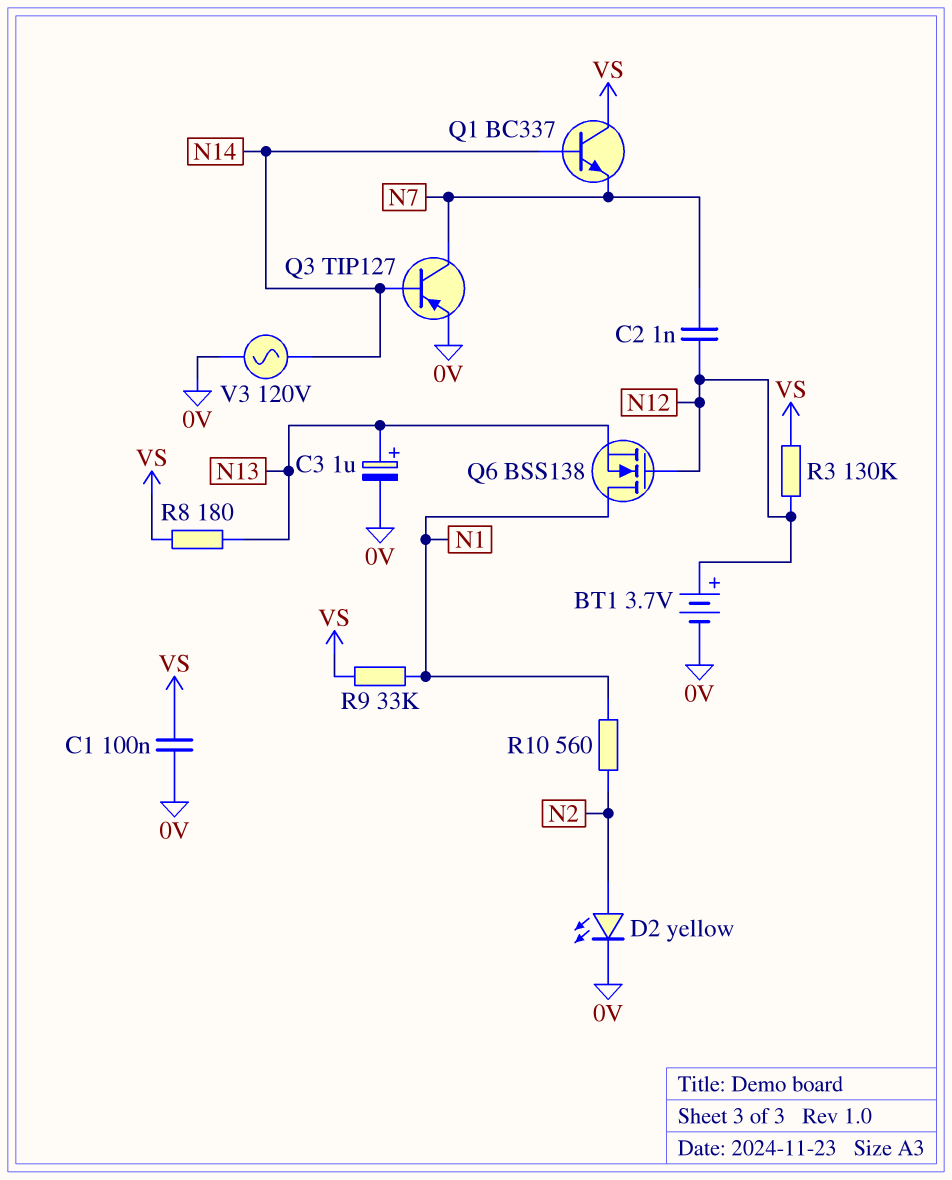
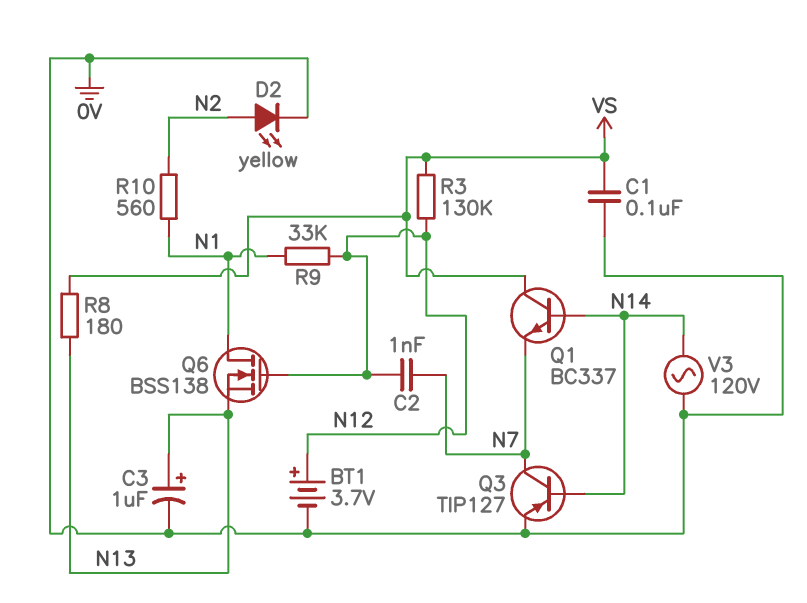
R9: 33k (N1, VS) -> 33k (N1, N12)

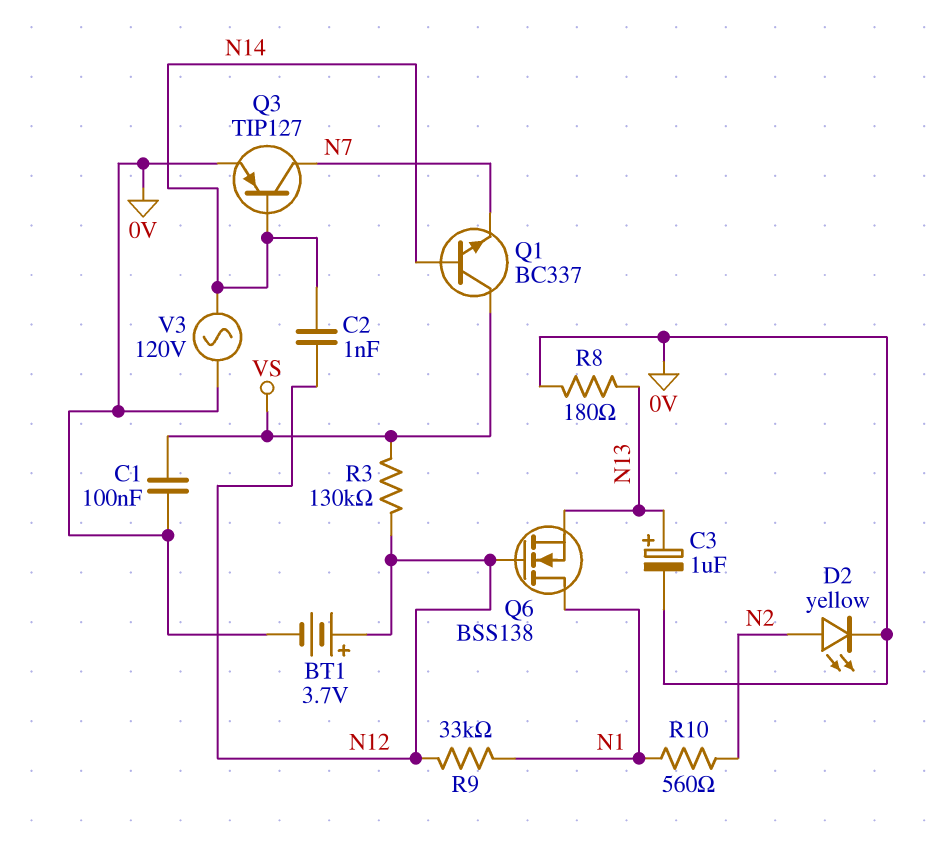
C2: 1nF (N7, N12) -> 1nF (N12, N14)
R8: 180 (N13, VS) -> 180 (0V, N13)

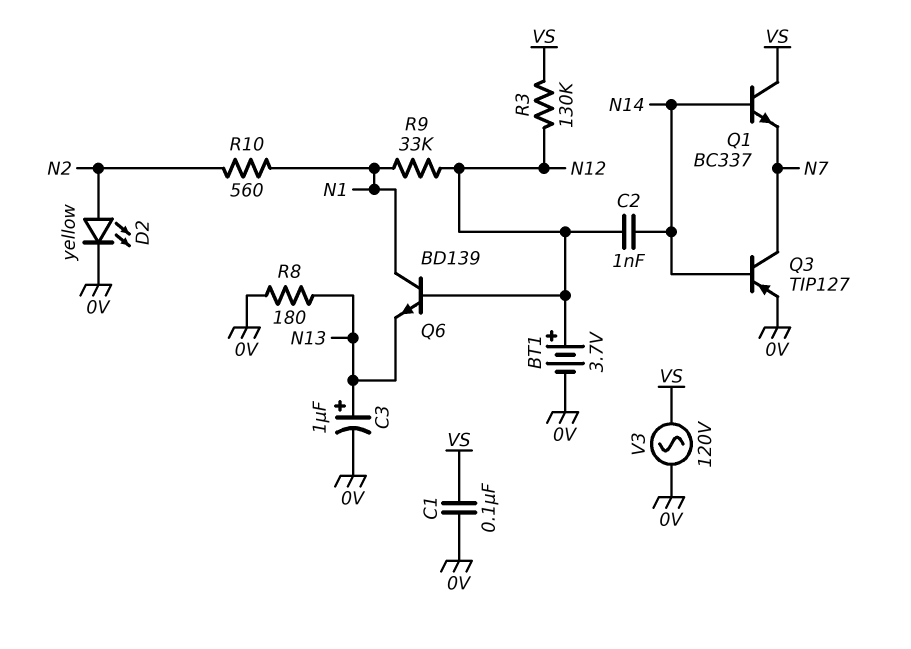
Q6: NMOS BSS138 (G N12, D N1, S N13) -> NPN BD139 (B N12, C N1, E N13)
V3: AC 120V (0V, N14) -> AC 120V (0V, VS)

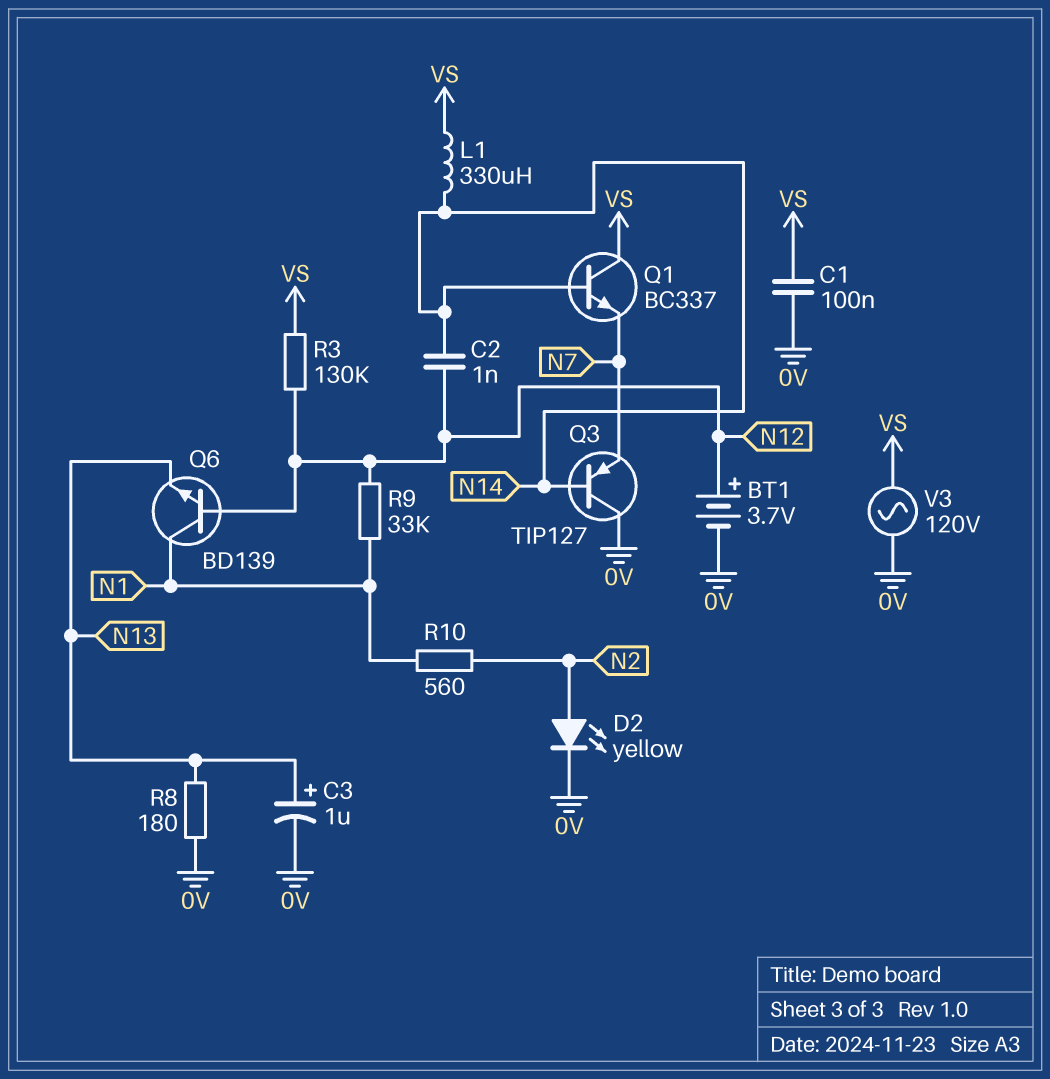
L1: none -> 330uH (N14, VS)
Q3: PNP TIP127 (B N14, C N7, E 0V) -> PNP TIP127 (B N14, C 0V, E N7)

